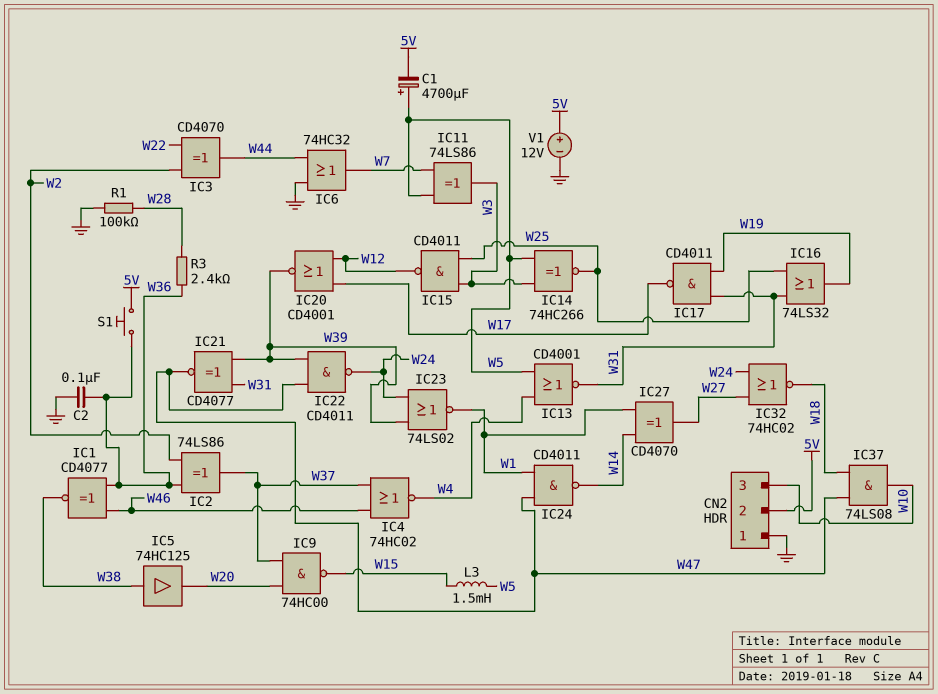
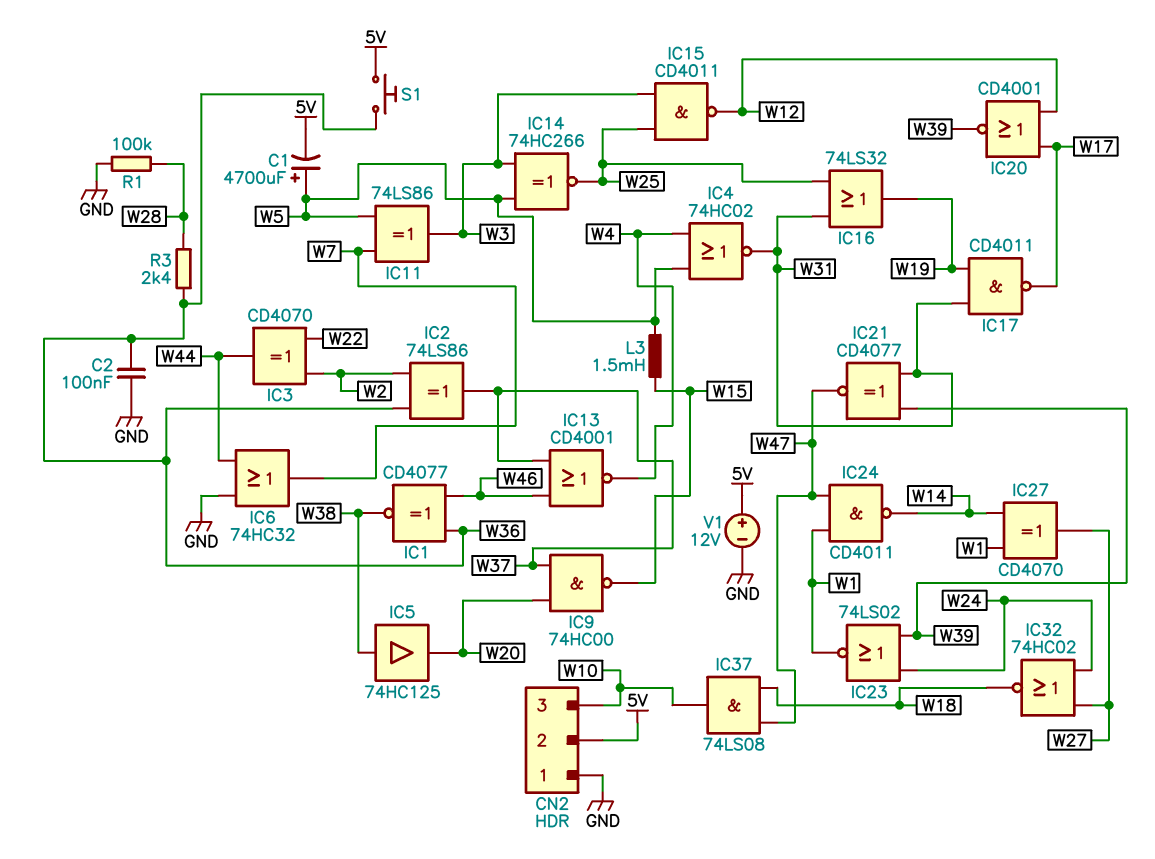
IC4: NOR 74HC02 (in W37, in W46, out W4) -> NOR 74HC02 (in W4, in W5, out W31)
IC13: NOR CD4001 (in W4, in W5, out W31) -> NOR CD4001 (in W37, in W46, out W4)
IC22: NAND CD4011 (in W39, in W47, out W24) -> none

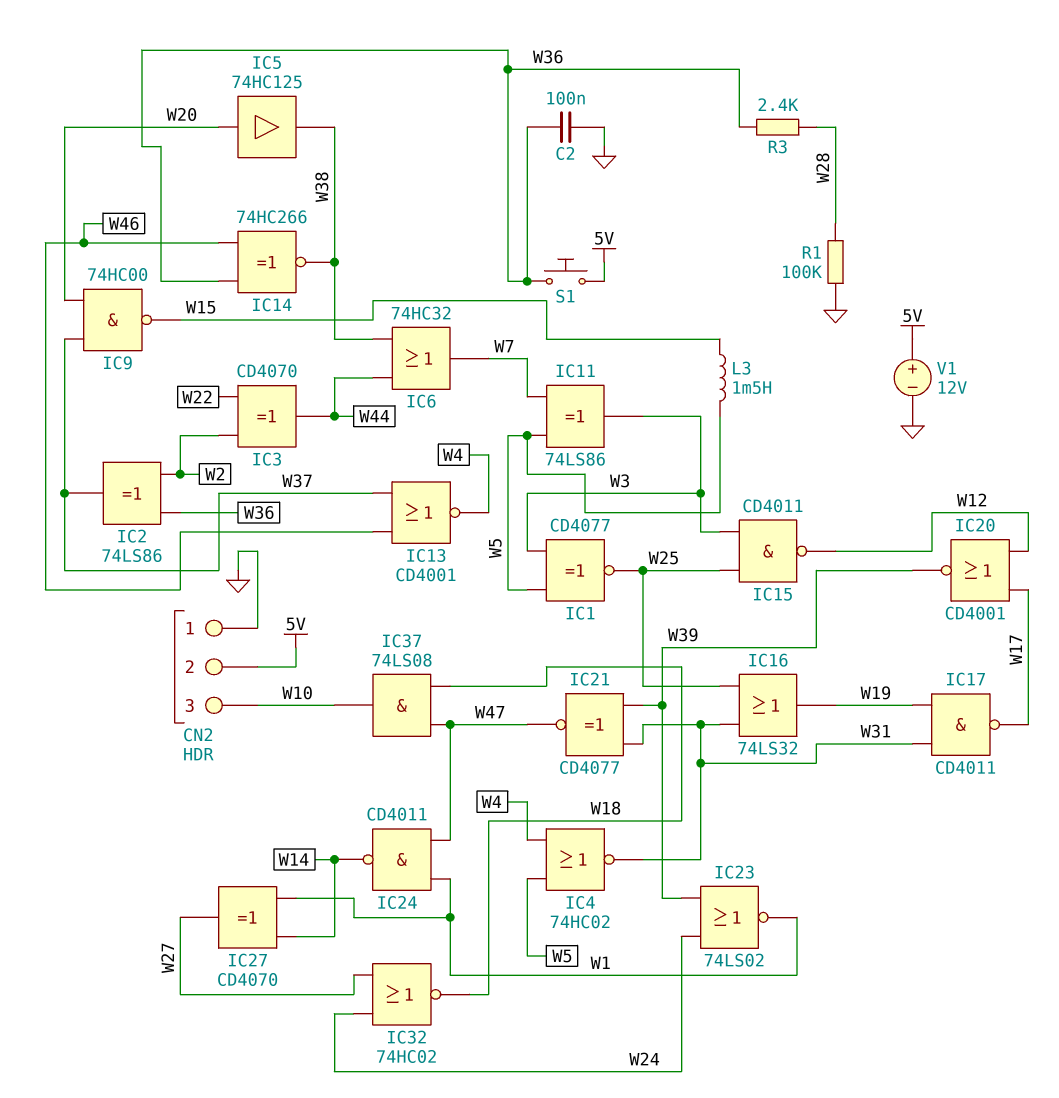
C1: 4700uF (plus W5, minus 5V) -> none
IC1: XNOR CD4077 (in W36, in W46, out W38) -> XNOR CD4077 (in W3, in W5, out W25)
IC5: buffer 74HC125 (in W38, out W20) -> buffer 74HC125 (in W20, out W38)
IC6: OR 74HC32 (in GND, in W44, out W7) -> OR 74HC32 (in W38, in W44, out W7)
IC14: XNOR 74HC266 (in W3, in W5, out W25) -> XNOR 74HC266 (in W36, in W46, out W38)

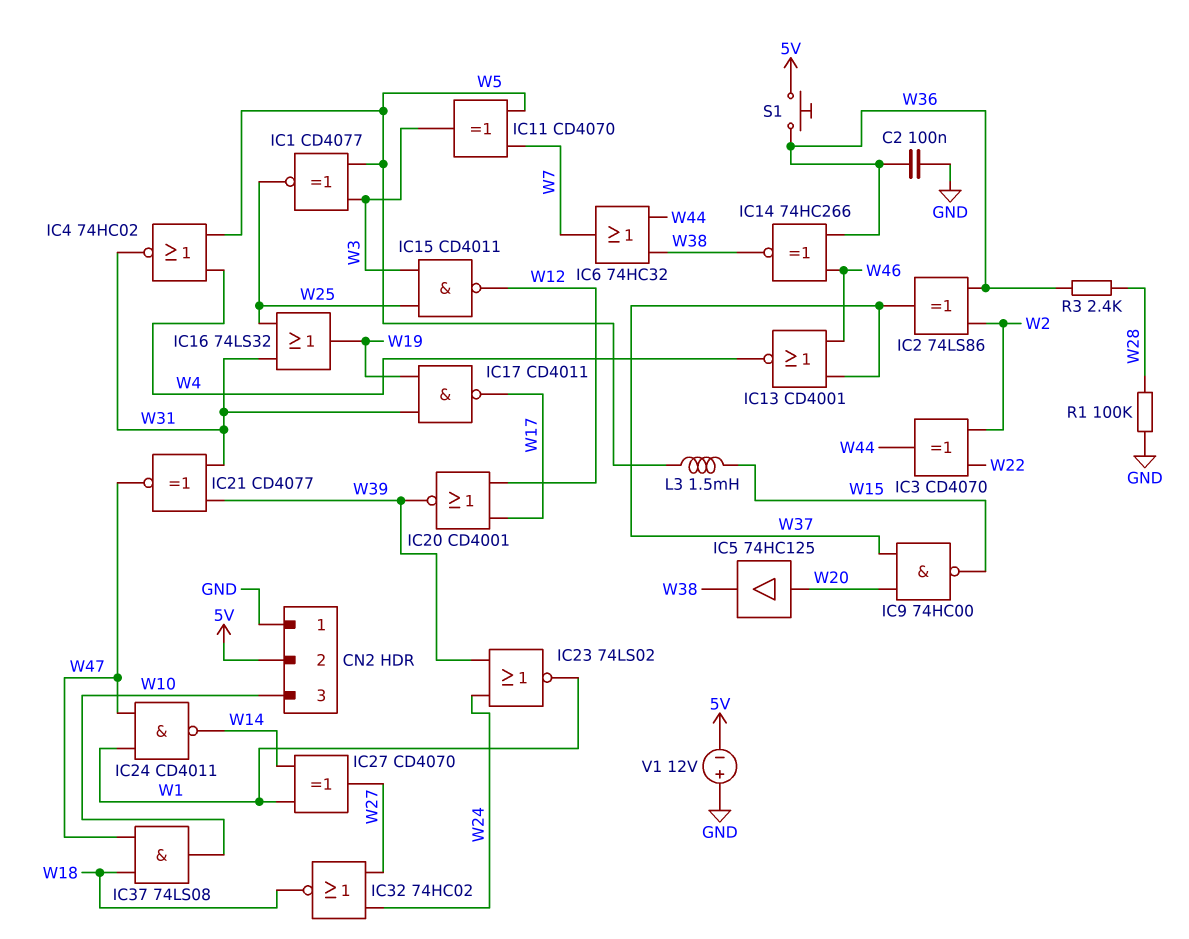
IC11: XOR 74LS86 (in W5, in W7, out W3) -> XOR CD4070 (in W5, in W7, out W3)
V1: 12V (plus 5V, minus GND) -> 12V (plus GND, minus 5V)

